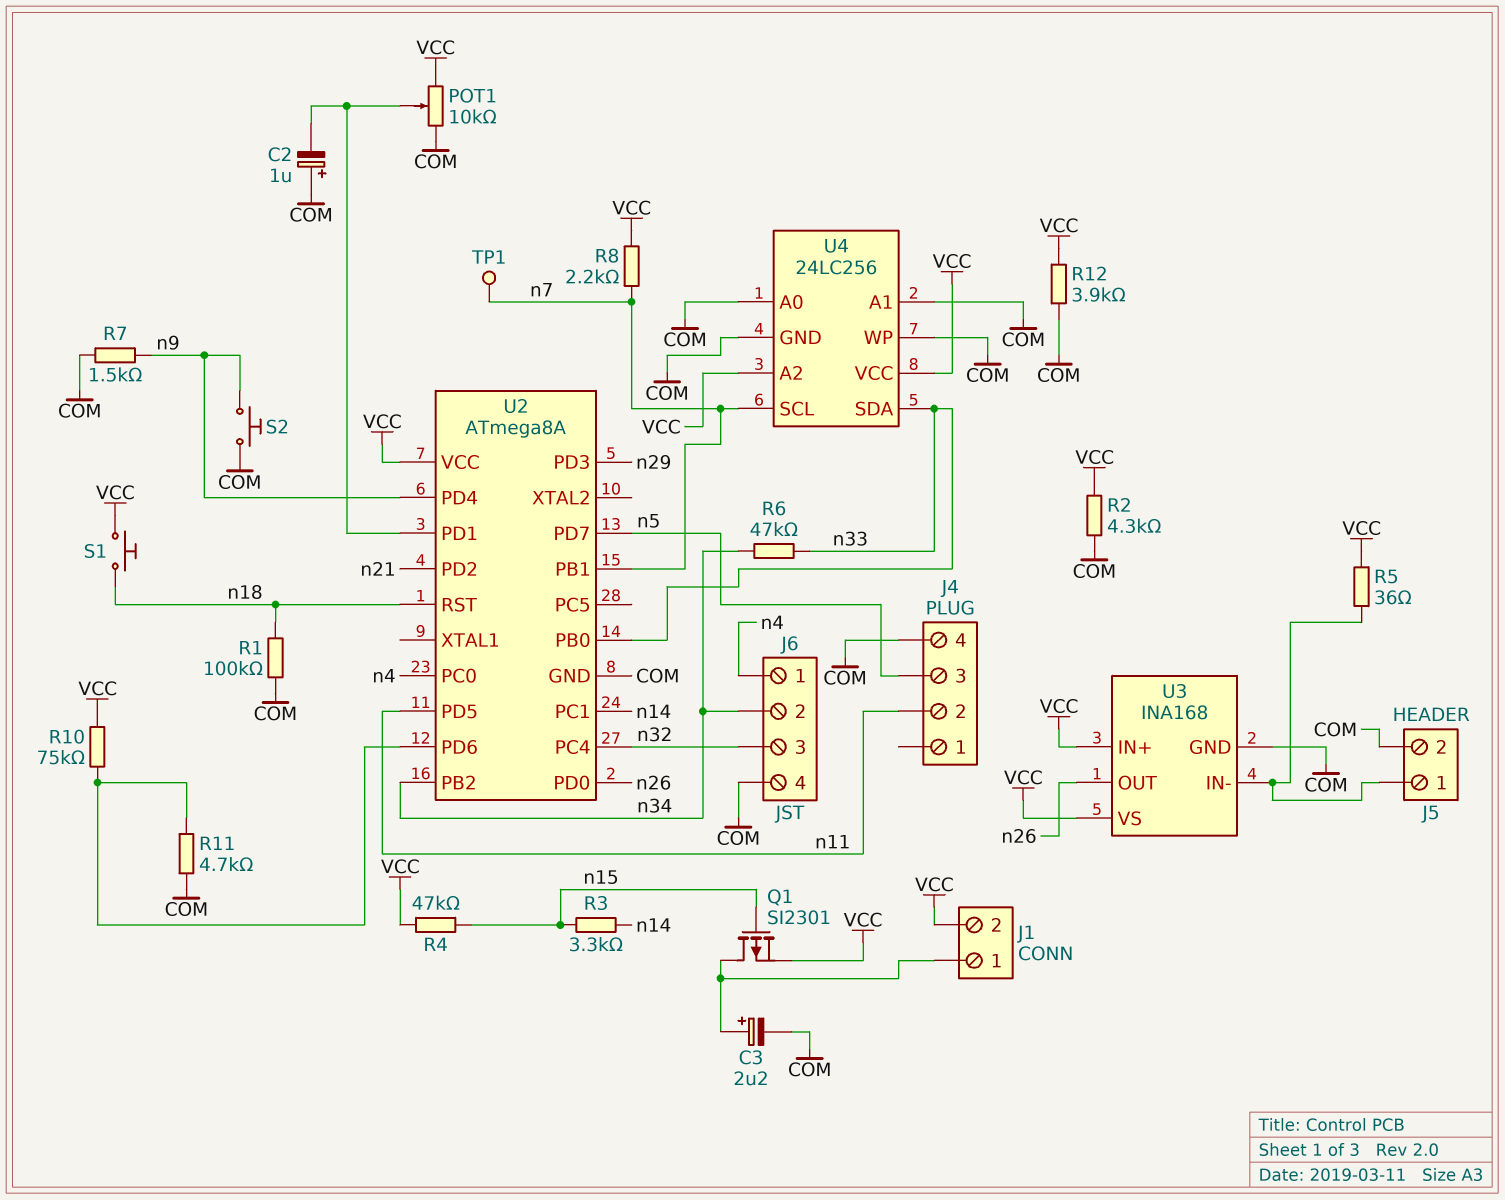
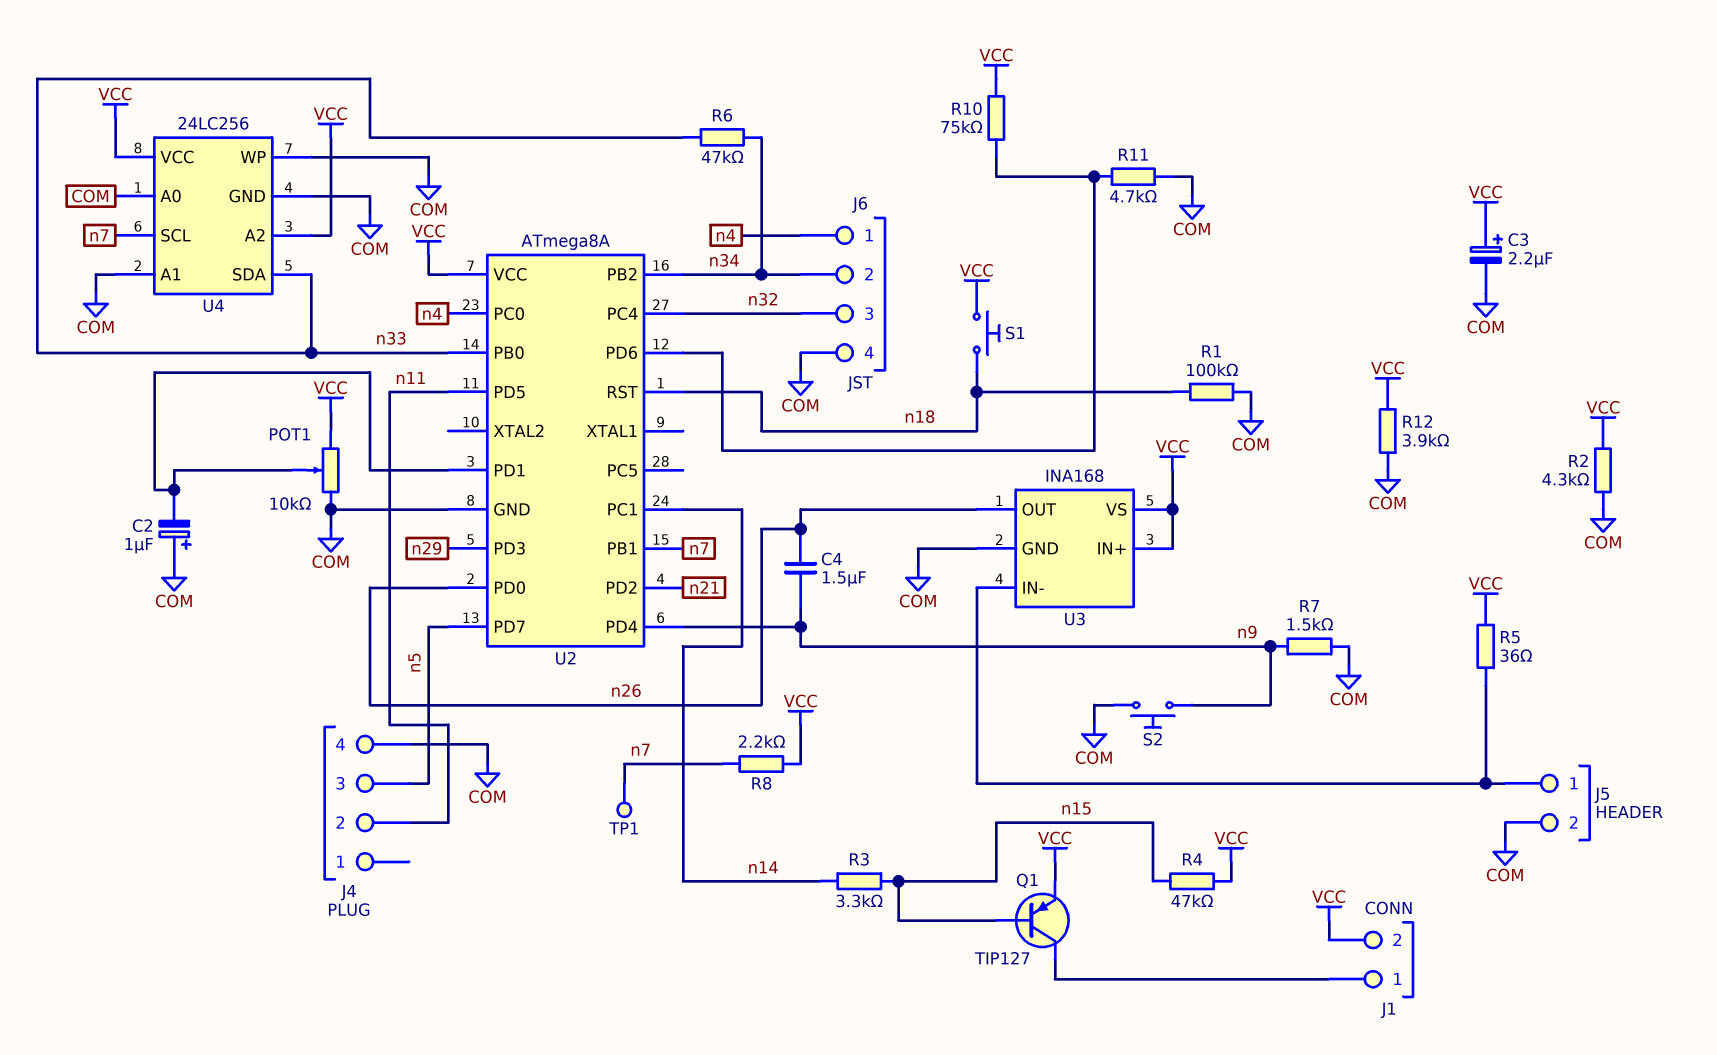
C3: 2.2uF (plus J1/1, minus COM) -> 2.2uF (plus VCC, minus COM)
C4: none -> 1.5uF (n9, n26)
Q1: PMOS SI2301 (G n15, D J1/1, S VCC) -> PNP TIP127 (B n15, C J1/1, E VCC)

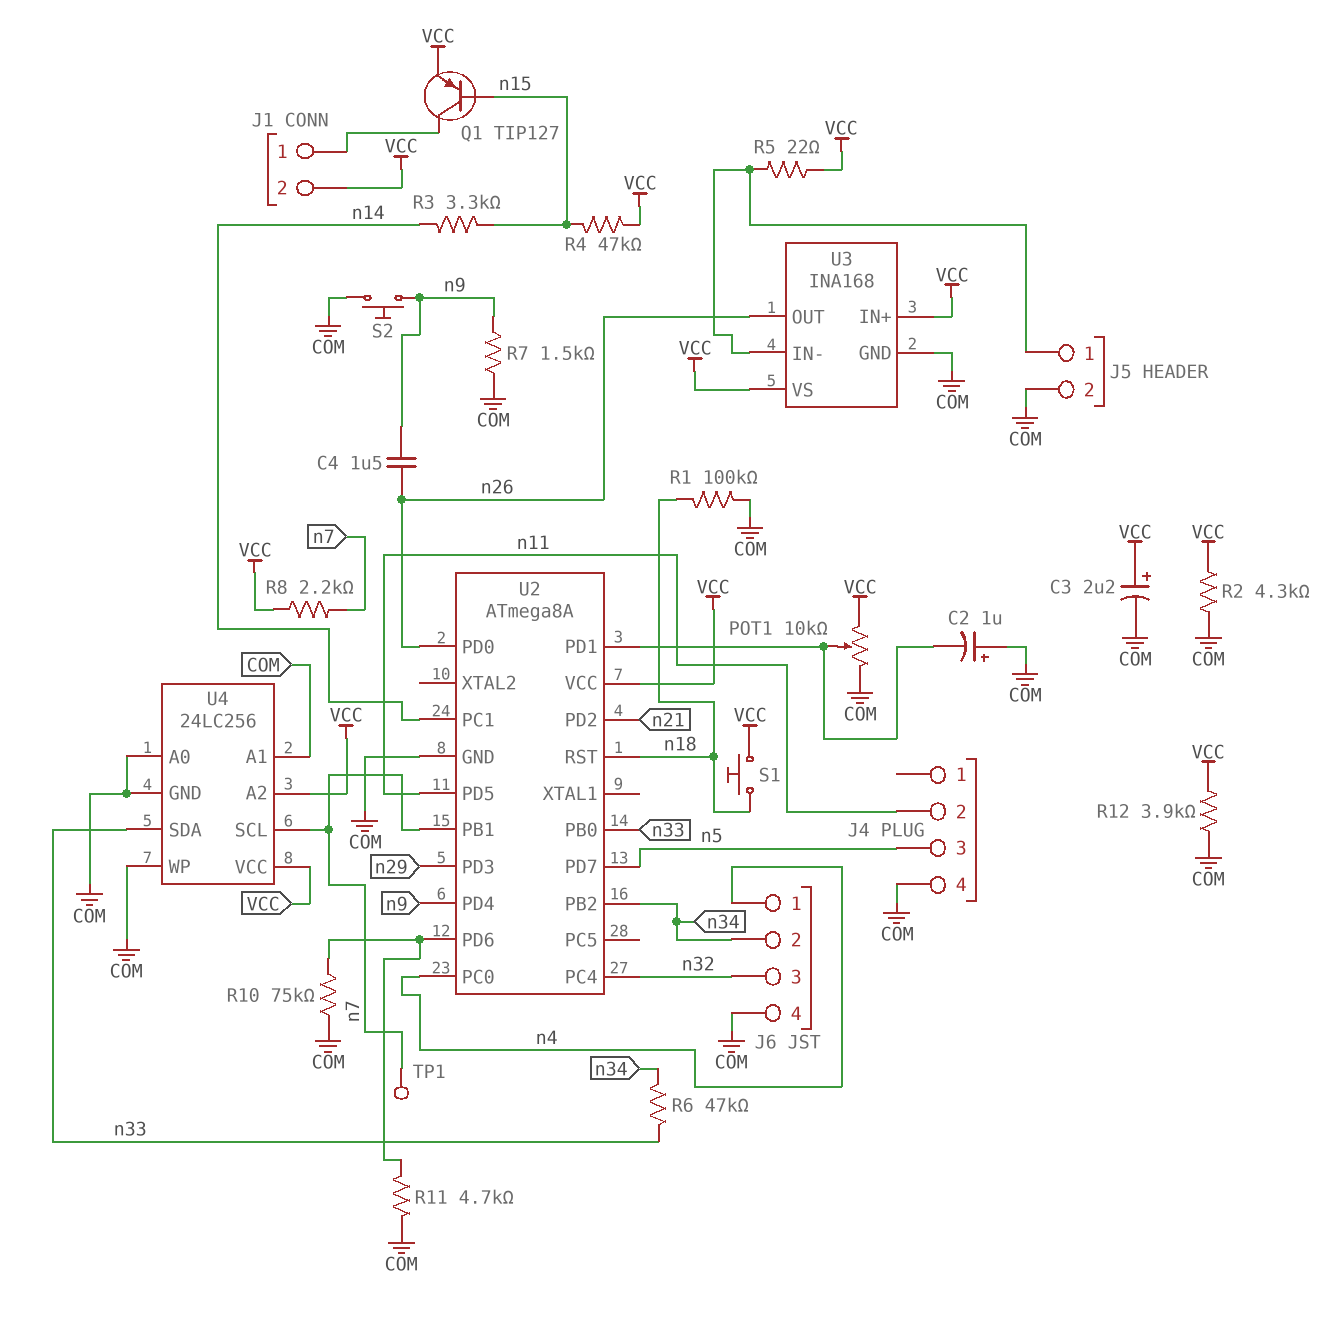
R5: 36 (J5/1, VCC) -> 22 (J5/1, VCC)
R10: 75k (U2/PD6, VCC) -> 75k (COM, U2/PD6)

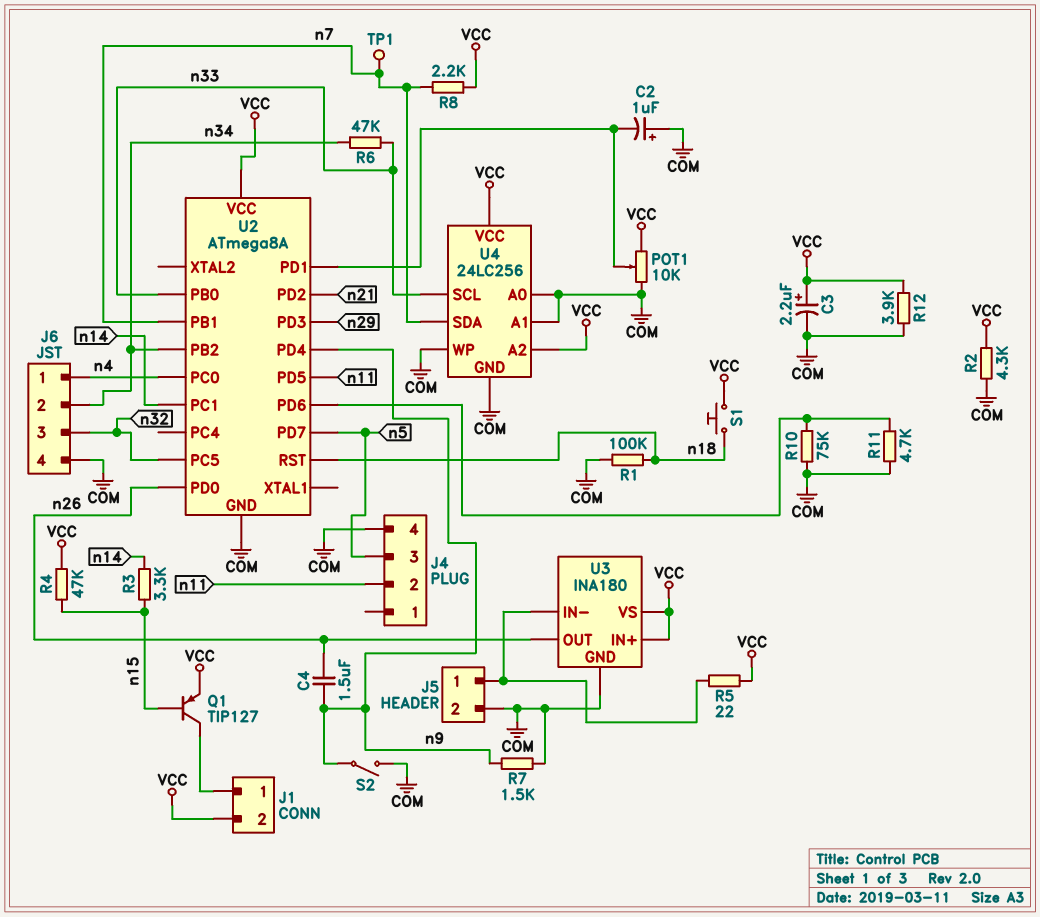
S2: button (COM, n9) -> switch (COM, n9)
U2 pin PC4: n32 -> none
U2 pin PC5: none -> n32
U3: INA168 -> INA180
U4 pin SCL: n7 -> n33
U4 pin SDA: n33 -> n7

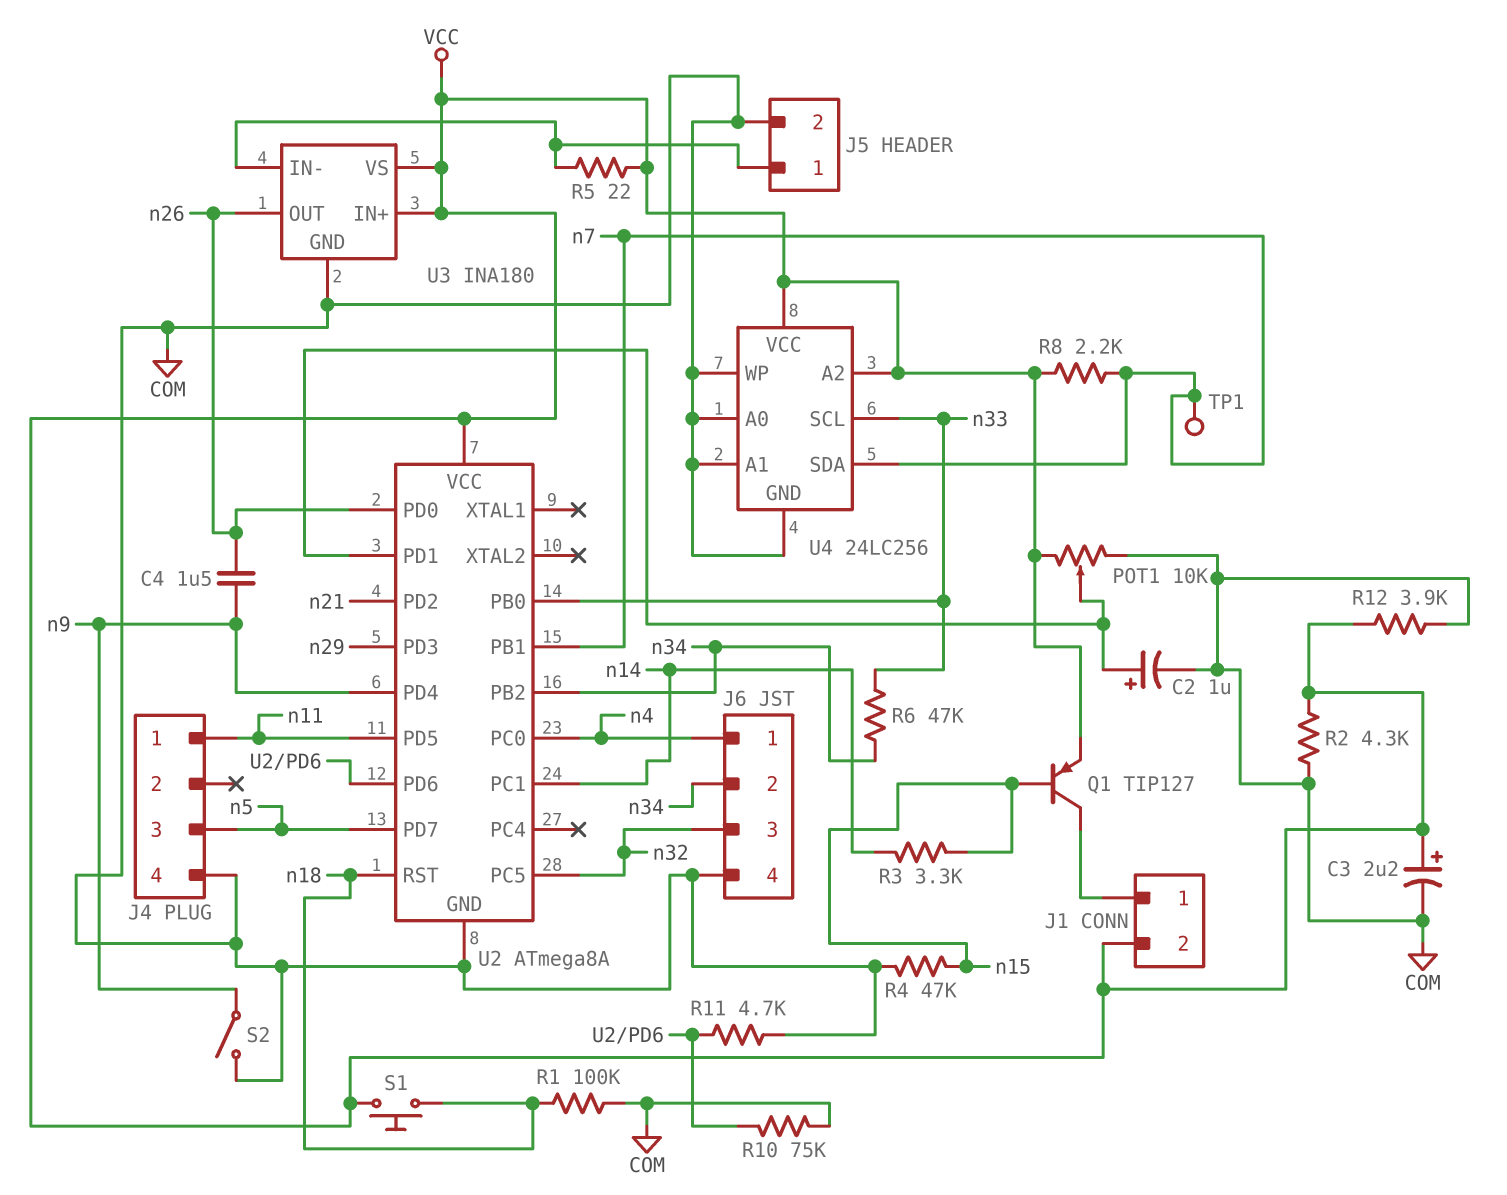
C2: 1uF (plus COM, minus U2/PD1) -> 1uF (plus U2/PD1, minus COM)
J4 pin 1: none -> n11
J4 pin 2: n11 -> none
R4: 47k (VCC, n15) -> 47k (COM, n15)
R7: 1.5k (COM, n9) -> none

